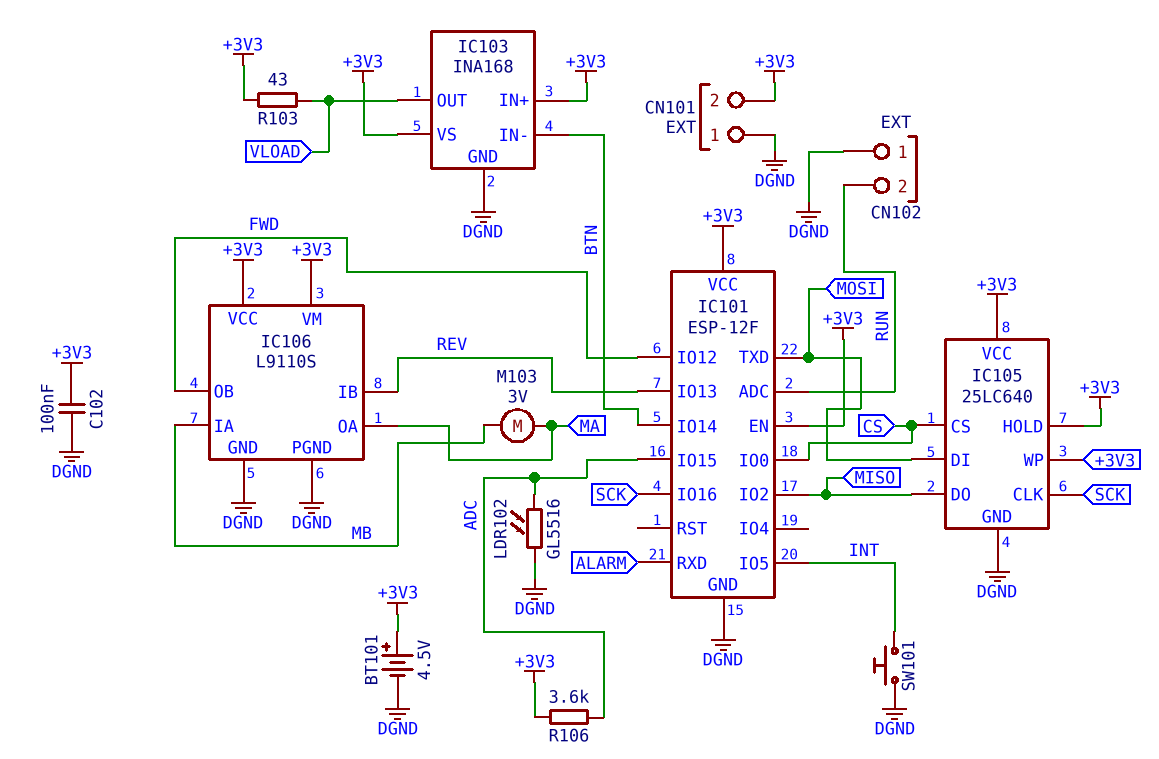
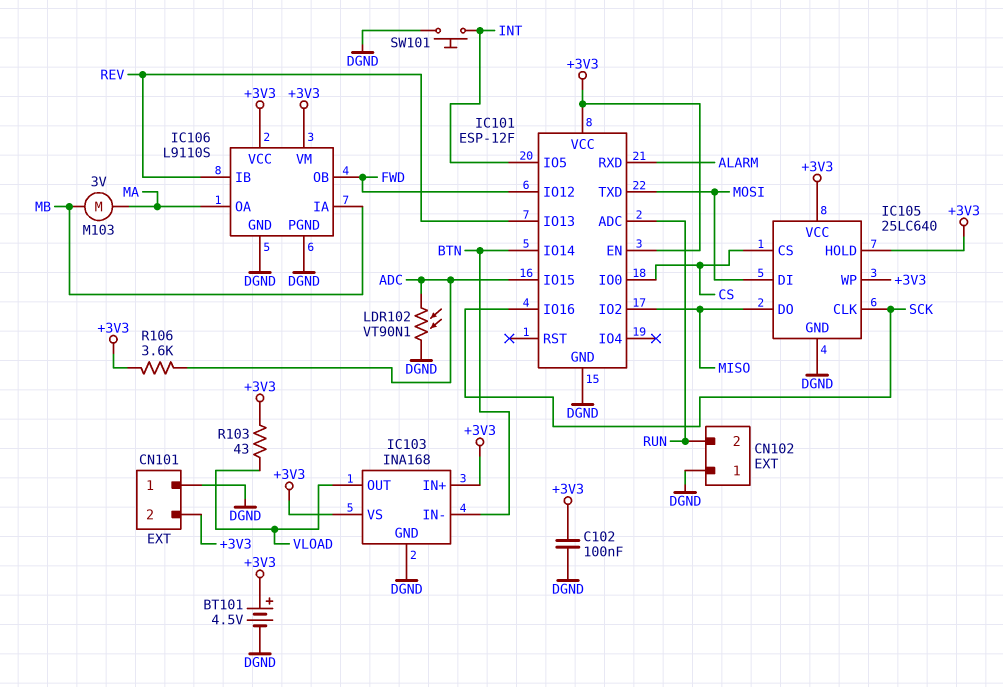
LDR102: GL5516 (ADC, DGND) -> VT90N1 (ADC, DGND)

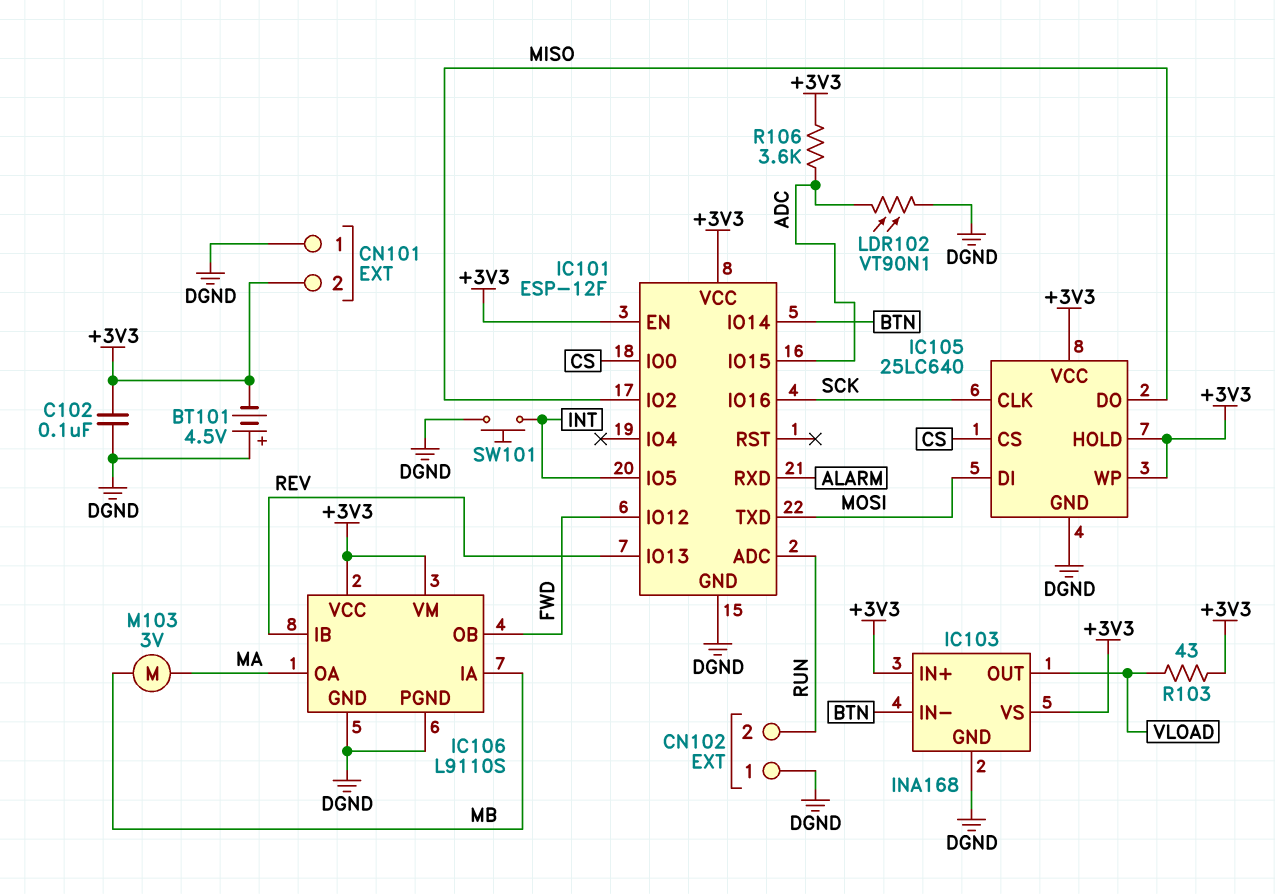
BT101: 4.5V (plus +3V3, minus DGND) -> 4.5V (plus DGND, minus +3V3)

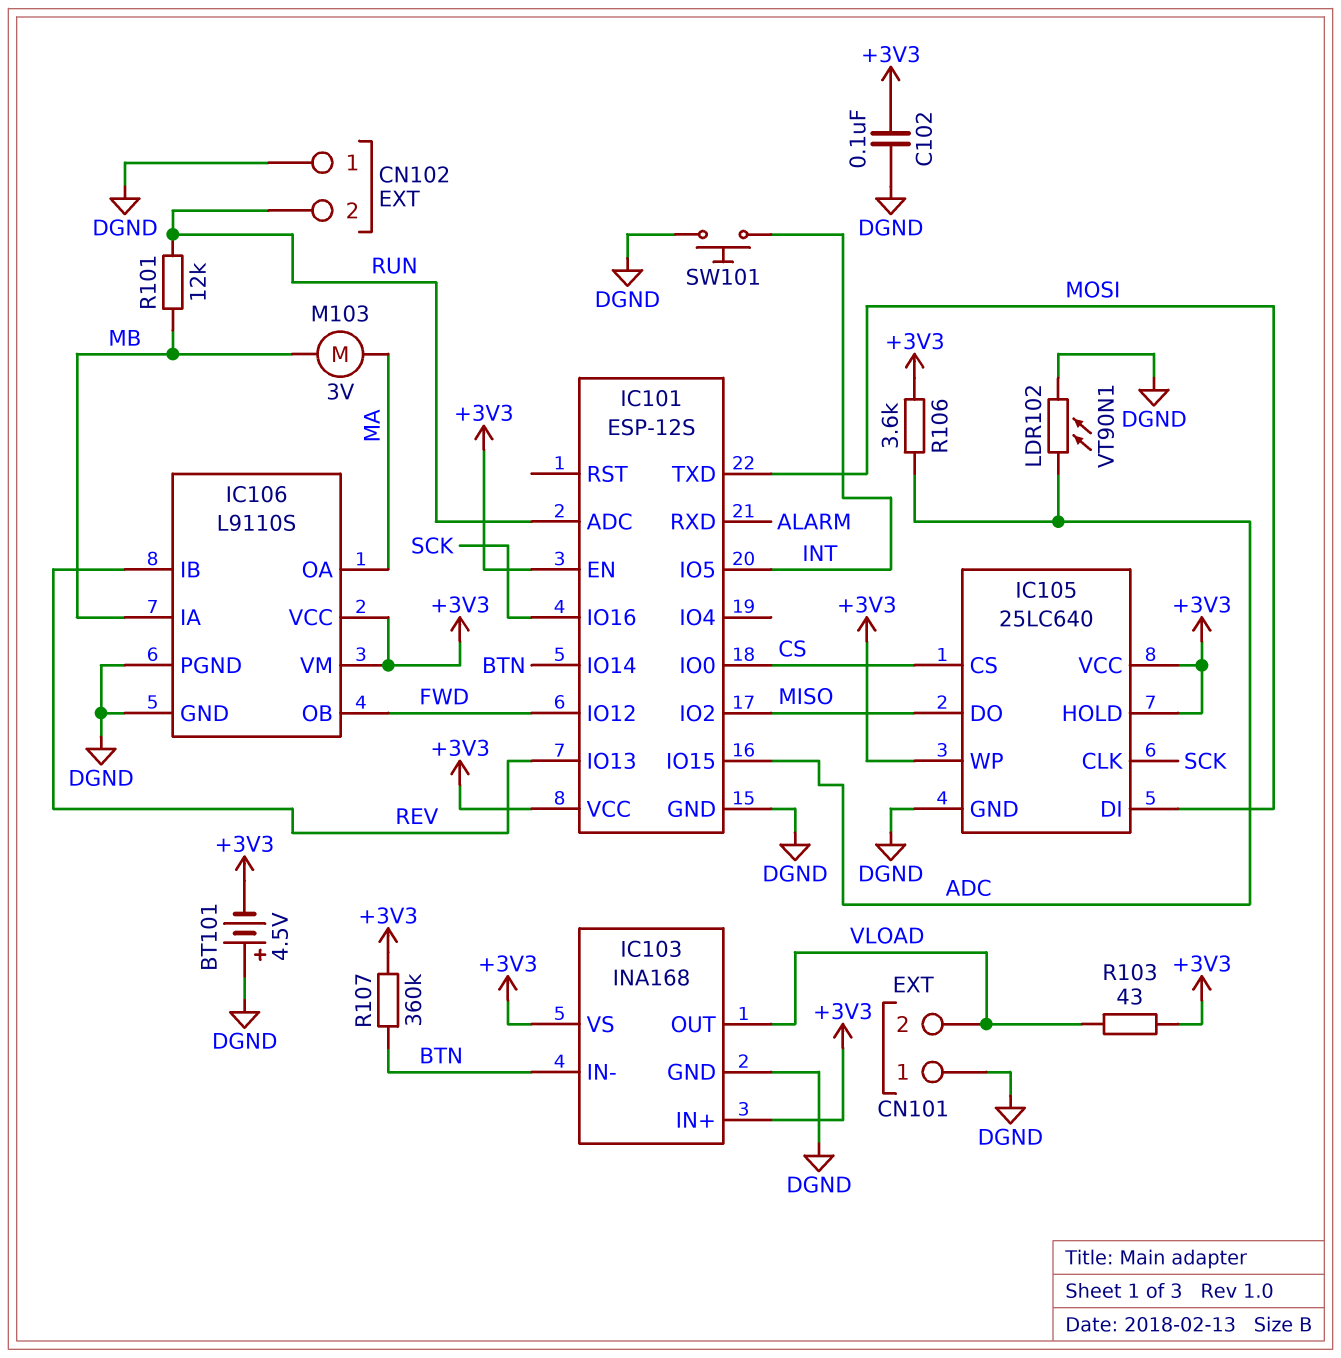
CN101 pin 2: +3V3 -> VLOAD
IC101: ESP-12F -> ESP-12S
R101: none -> 12k (MB, RUN)
R107: none -> 360k (+3V3, BTN)

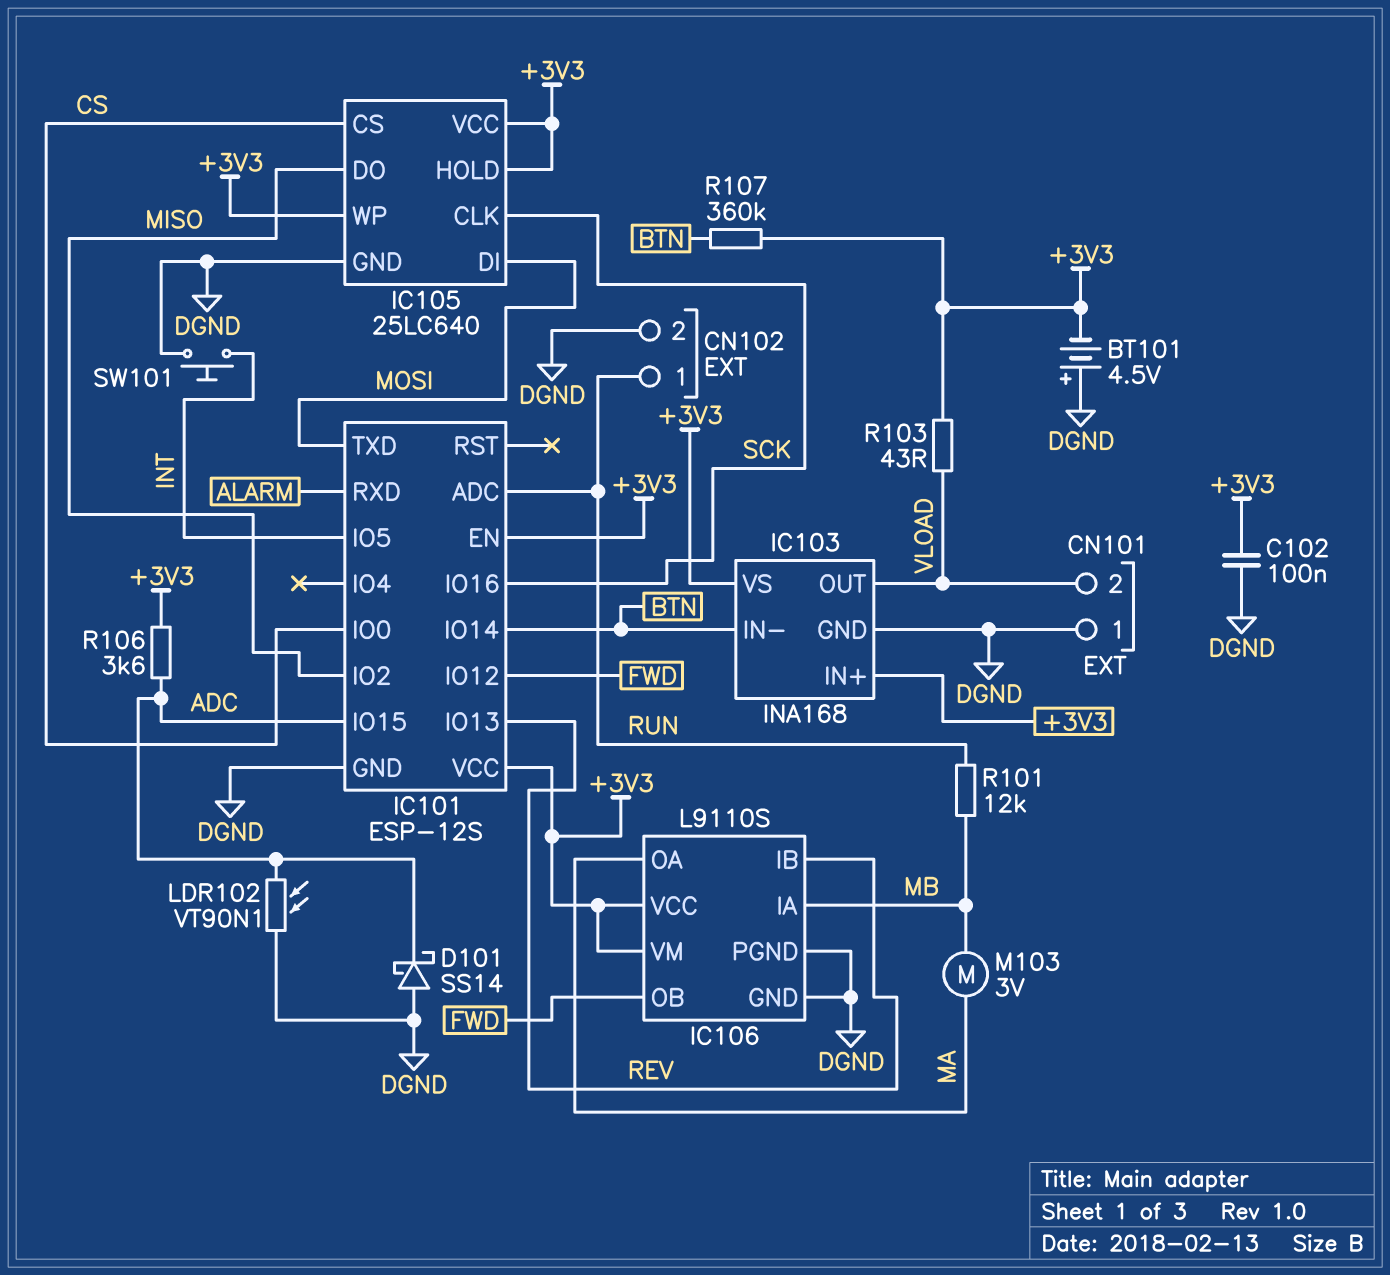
CN102 pin 1: DGND -> RUN
CN102 pin 2: RUN -> DGND
D101: none -> schottky SS14 (A DGND, K ADC)

